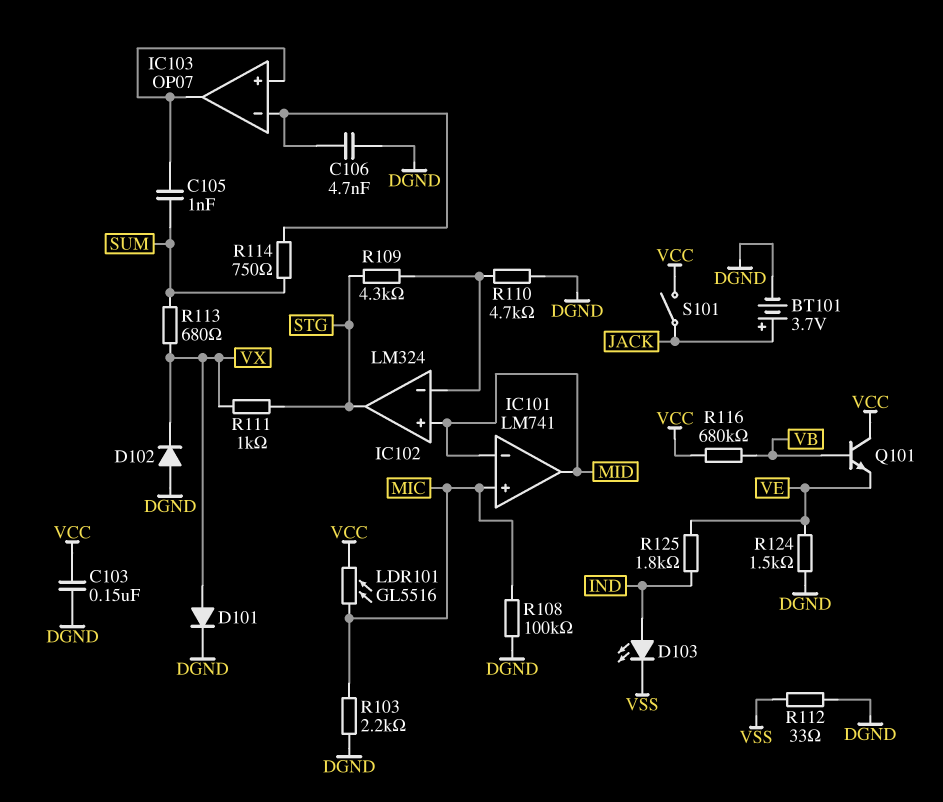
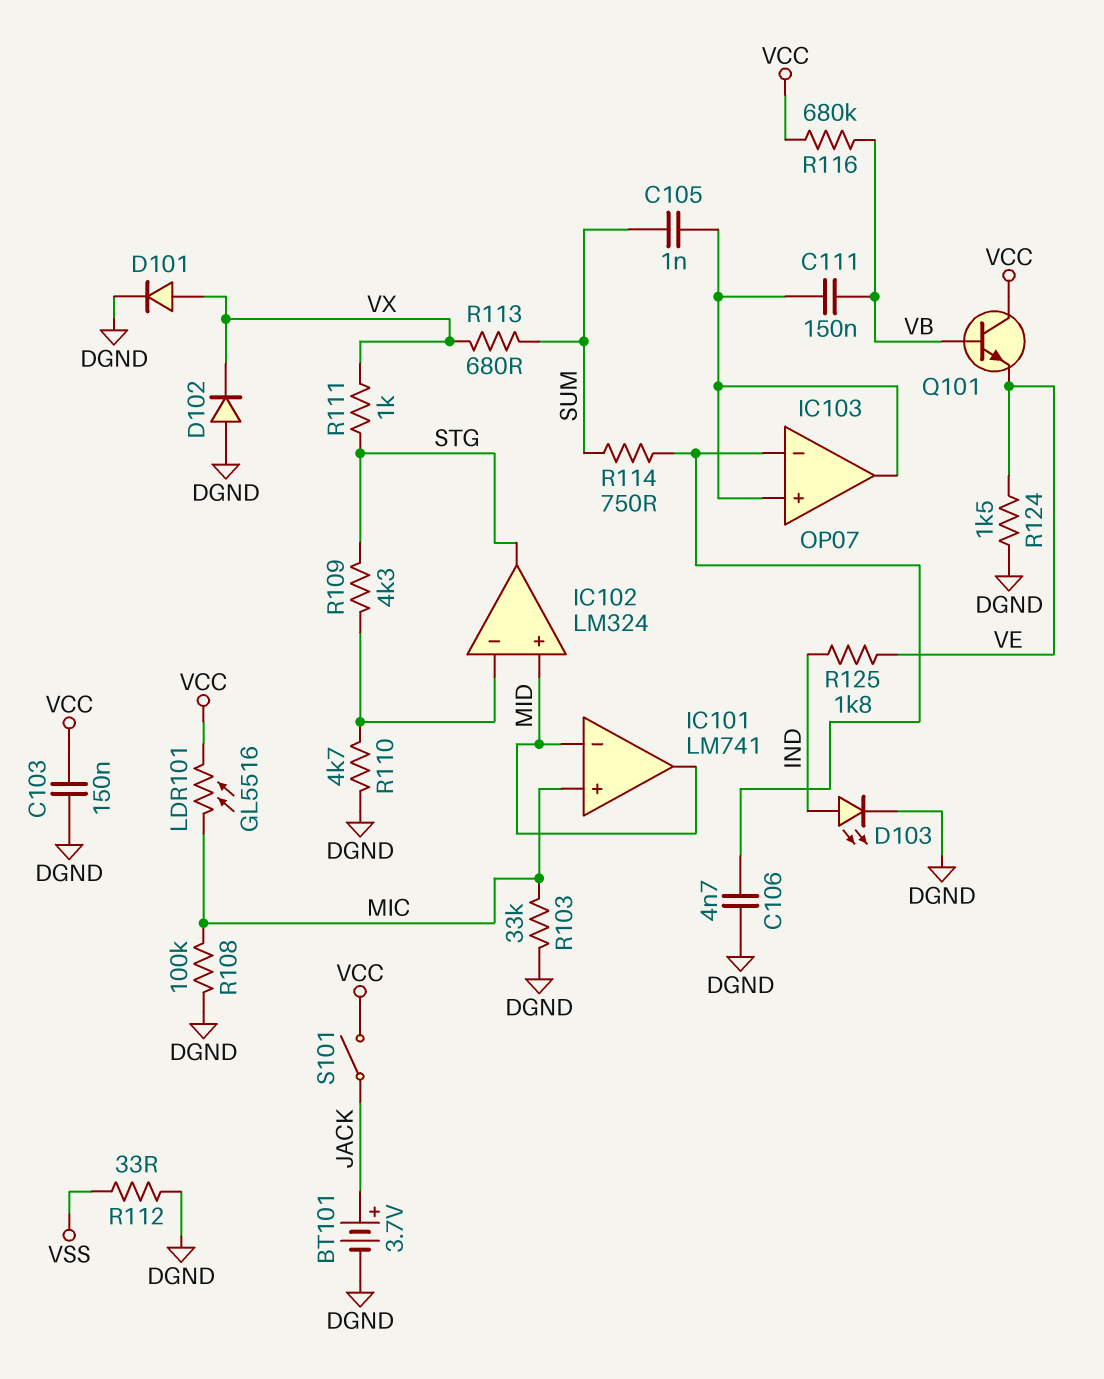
C111: none -> 150nF (IC103/in+, VB)
D103: LED (A IND, K VSS) -> LED (A IND, K DGND)
R103: 2.2k (DGND, MIC) -> 33k (DGND, MIC)

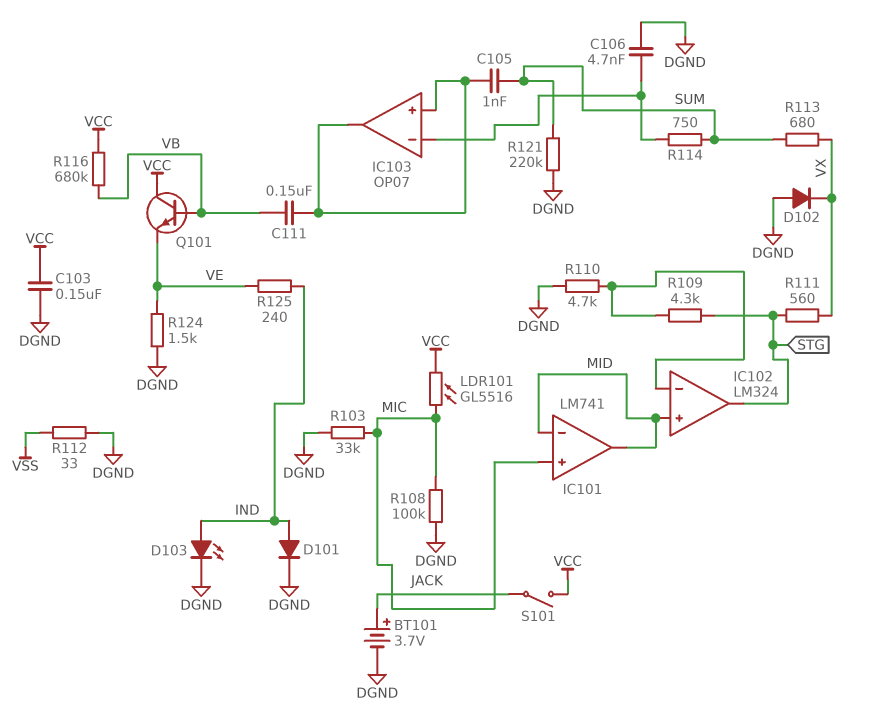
D101: diode (A VX, K DGND) -> diode (A IND, K DGND)
R111: 1k (STG, VX) -> 560 (STG, VX)
R121: none -> 220k (DGND, SUM)
R125: 1.8k (IND, VE) -> 240 (IND, VE)

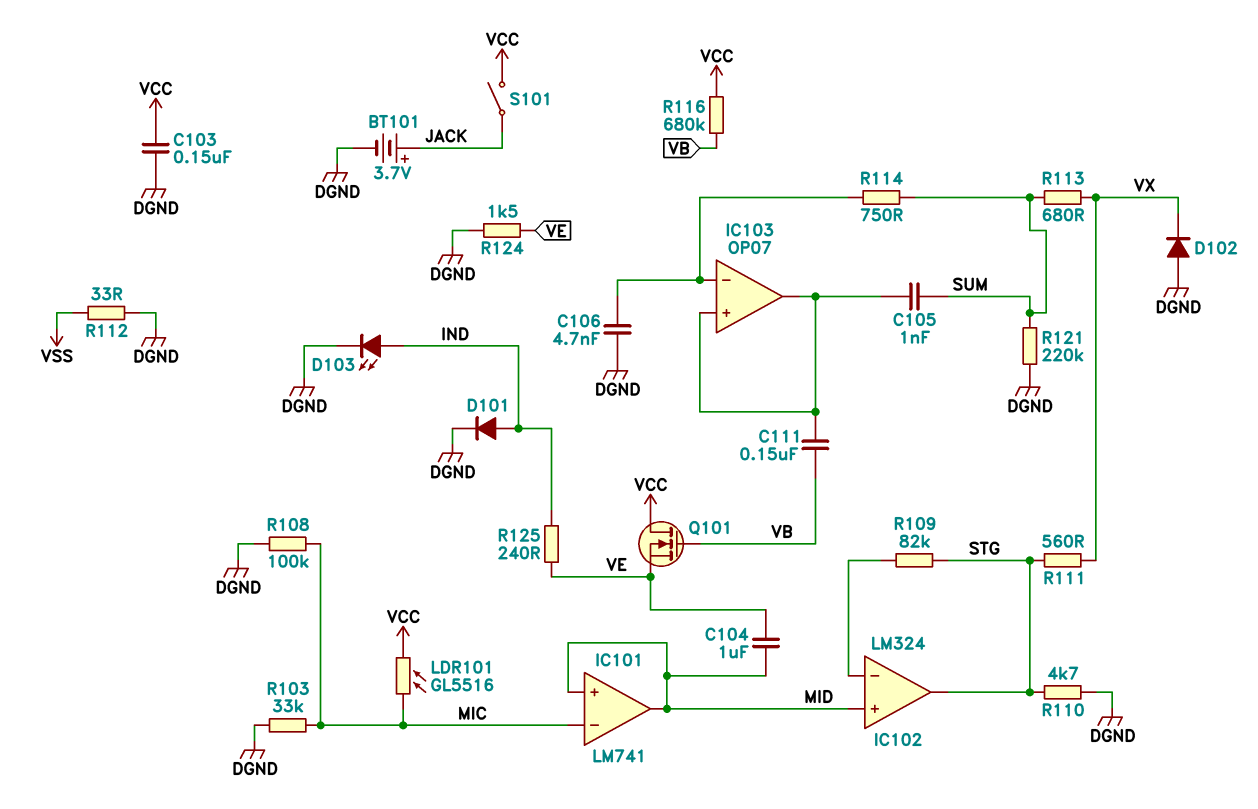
C104: none -> 1uF (MID, VE)
IC101 pin in+: MIC -> MID
IC101 pin in-: MID -> MIC
Q101: NPN (B VB, C VCC, E VE) -> NMOS (G VB, D VCC, S VE)
R109: 4.3k (IC102/in-, STG) -> 82k (IC102/in-, STG)
R110: 4.7k (DGND, IC102/in-) -> 4.7k (DGND, STG)

